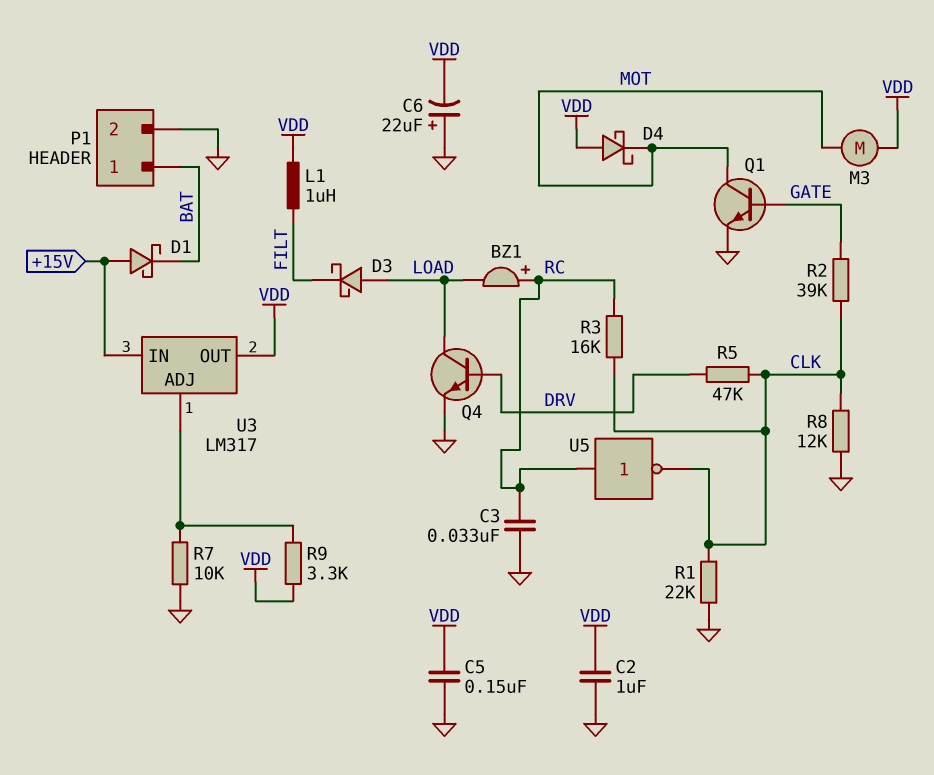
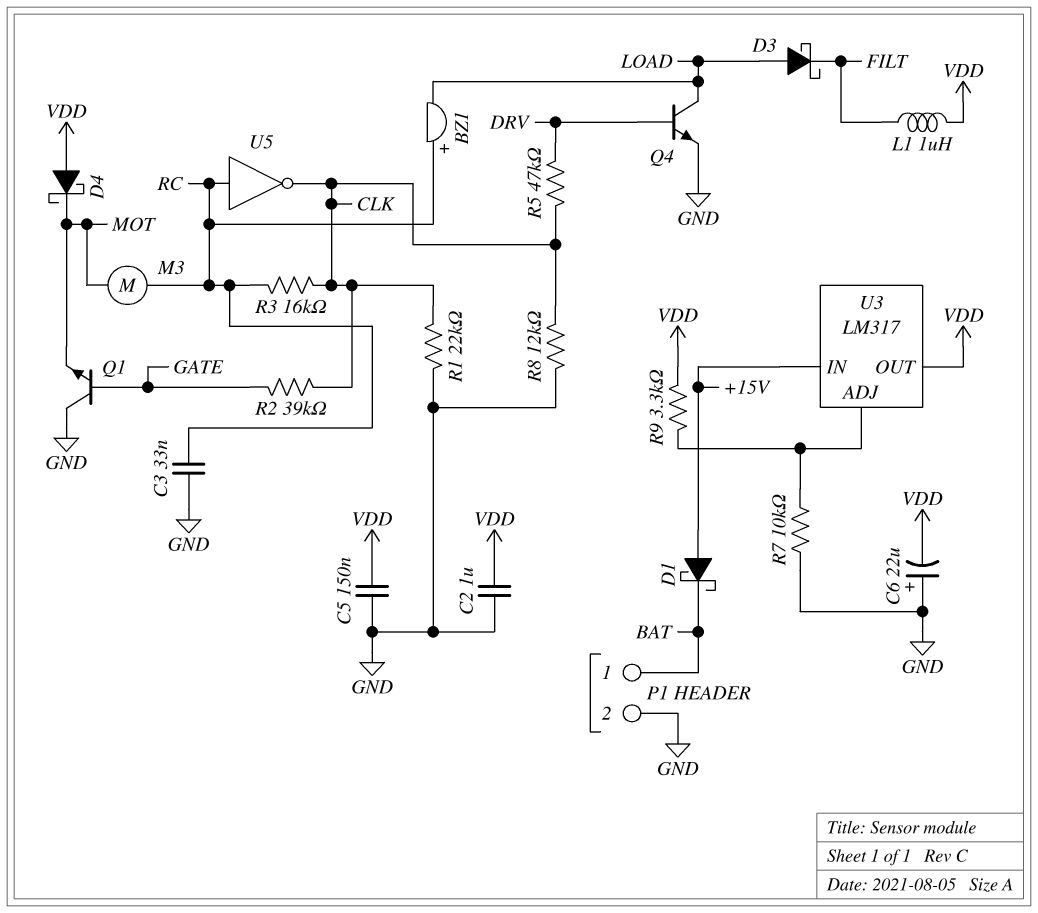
M3: motor (MOT, VDD) -> motor (MOT, RC)
Q1: NPN (B GATE, C MOT, E GND) -> NPN (B GATE, C GND, E MOT)

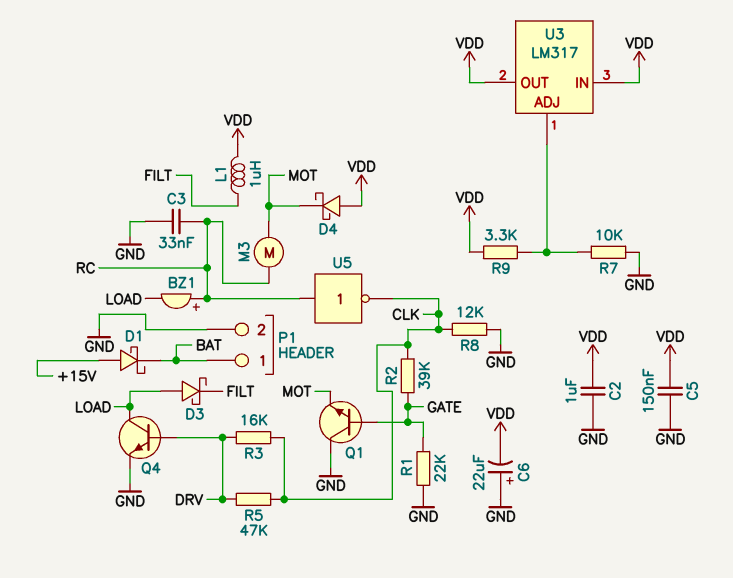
R1: 22k (CLK, GND) -> 22k (GATE, GND)
R3: 16k (CLK, RC) -> 16k (CLK, DRV)
U3 pin IN: +15V -> VDD

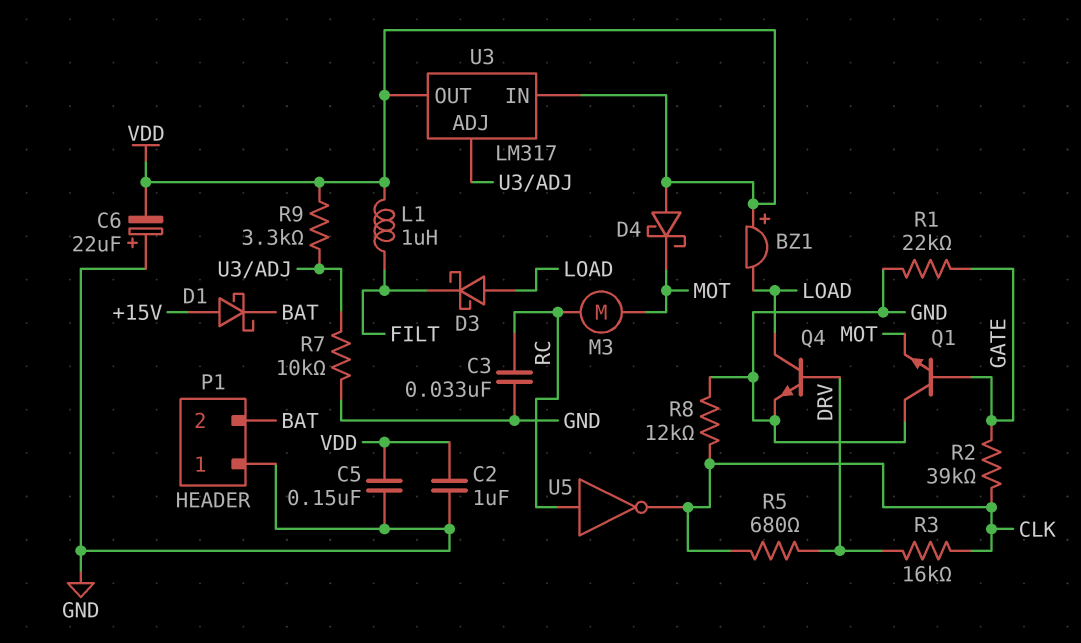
BZ1: buzzer (plus RC, minus LOAD) -> buzzer (plus VDD, minus LOAD)
P1 pin 1: BAT -> GND
P1 pin 2: GND -> BAT
R5: 47k (CLK, DRV) -> 680 (CLK, DRV)

